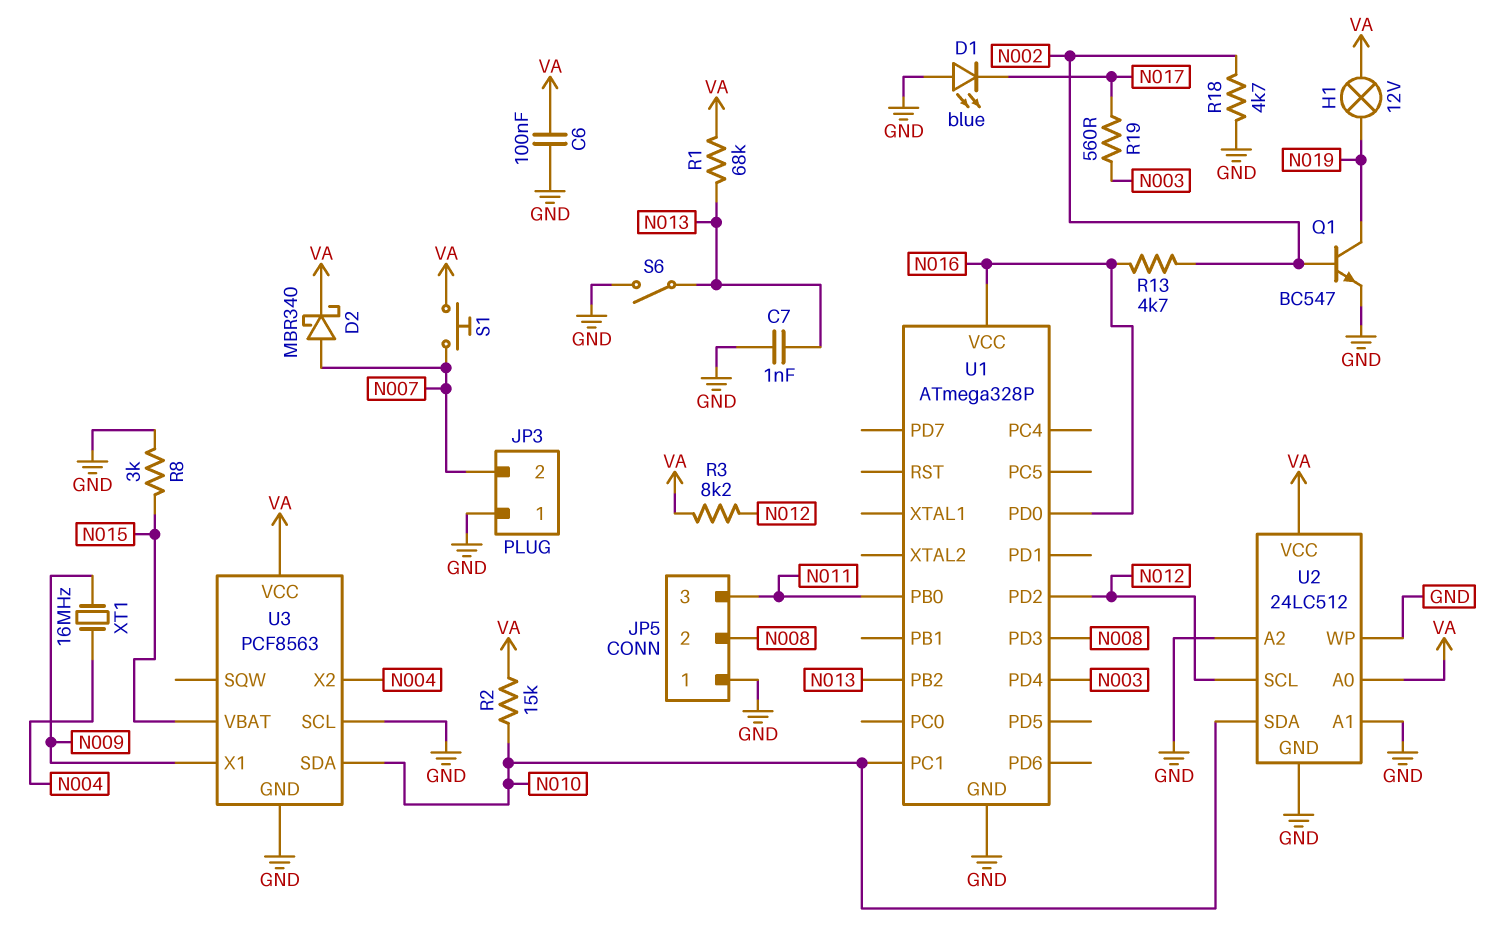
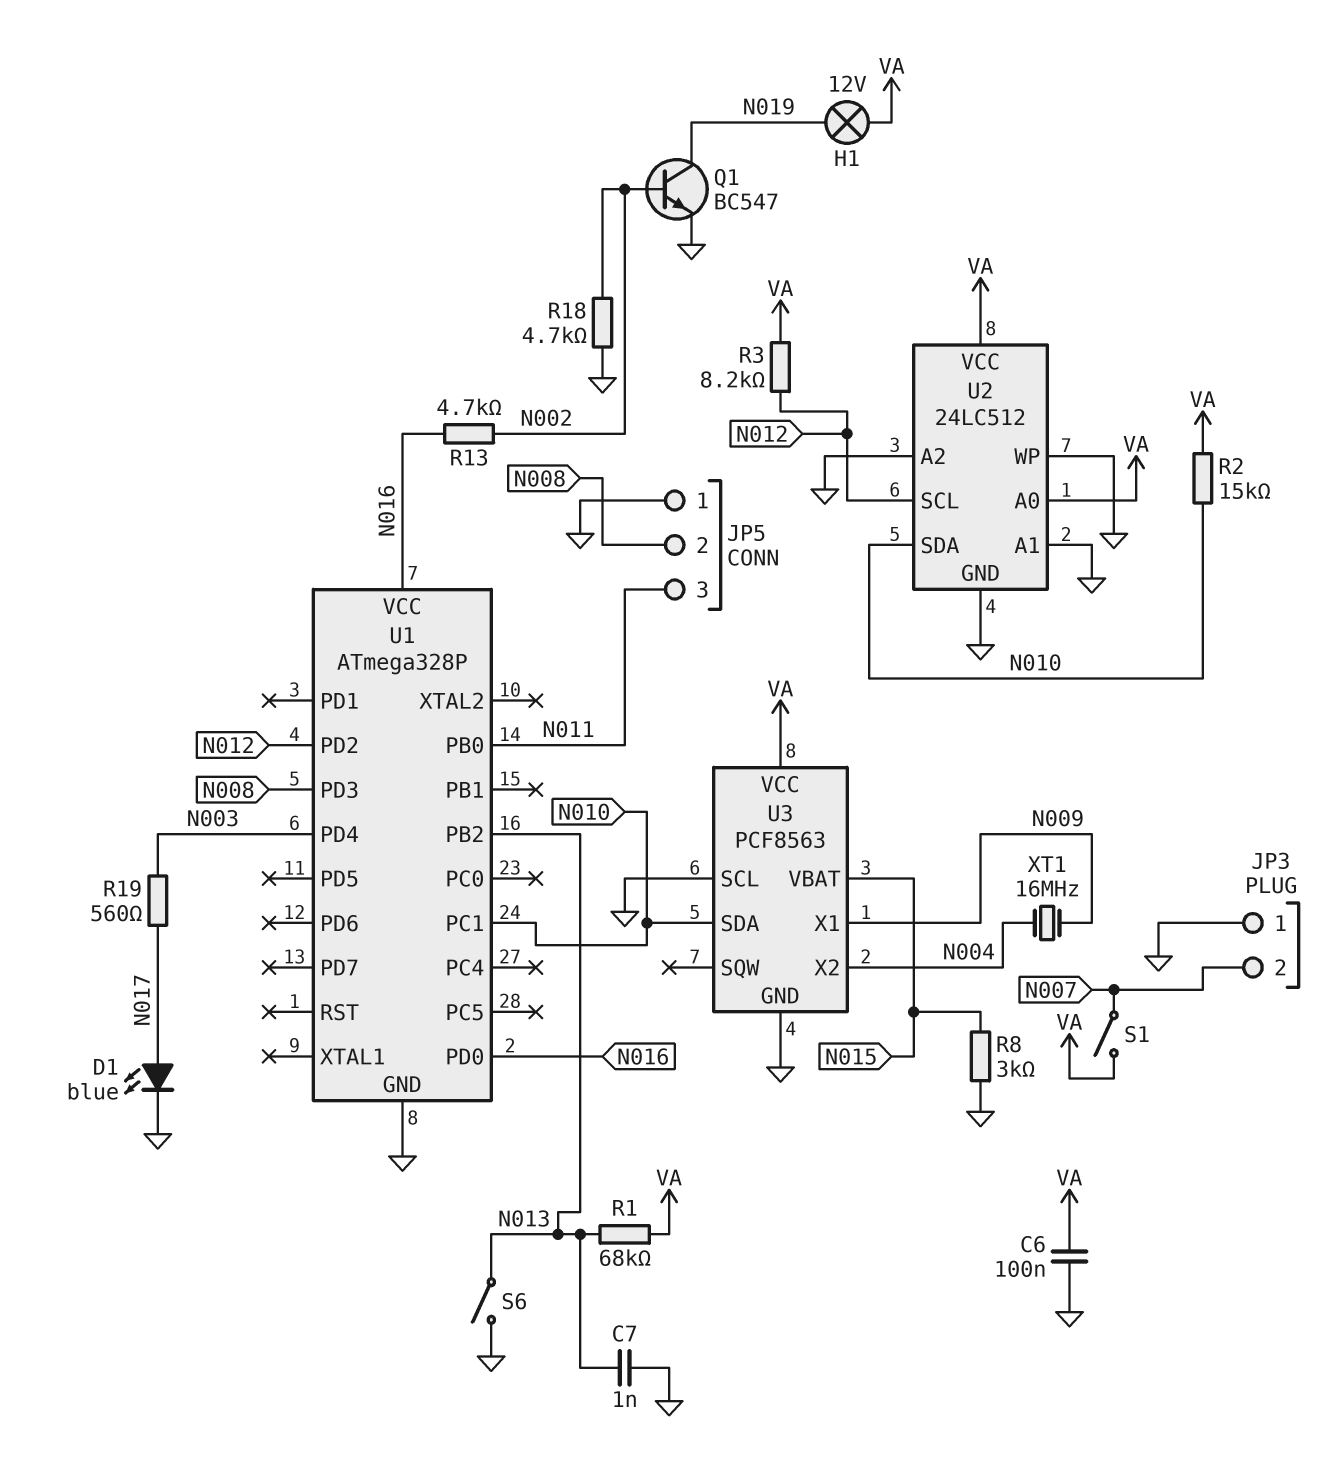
D1: LED blue (A GND, K N017) -> LED blue (A N017, K GND)
D2: schottky MBR340 (A N007, K VA) -> none
S1: button (N007, VA) -> switch (N007, VA)

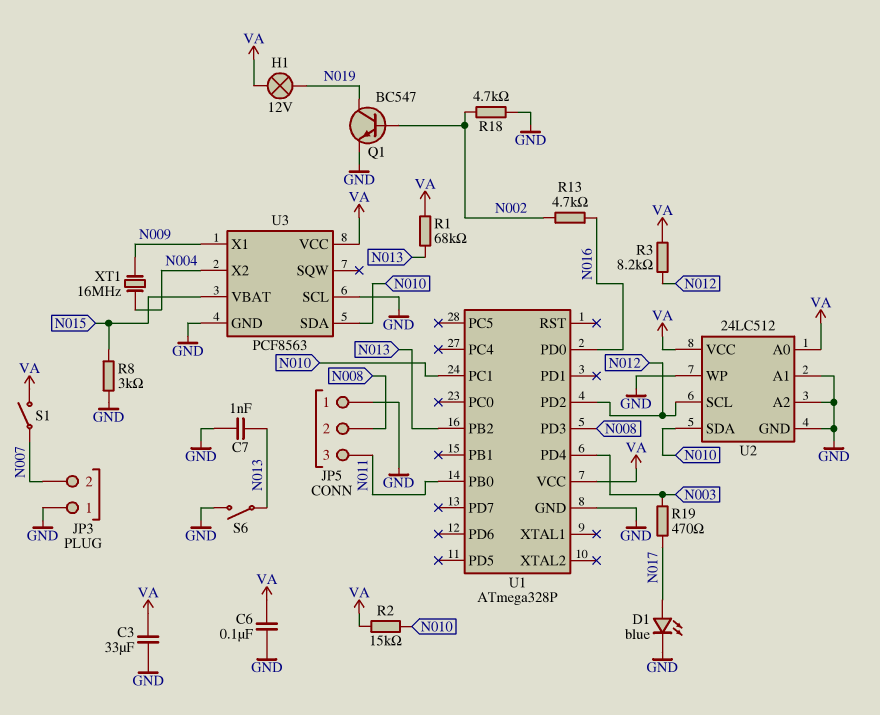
C3: none -> 33uF (GND, VA)
R19: 560 (N003, N017) -> 470 (N003, N017)
U1 pin VCC: N016 -> VA

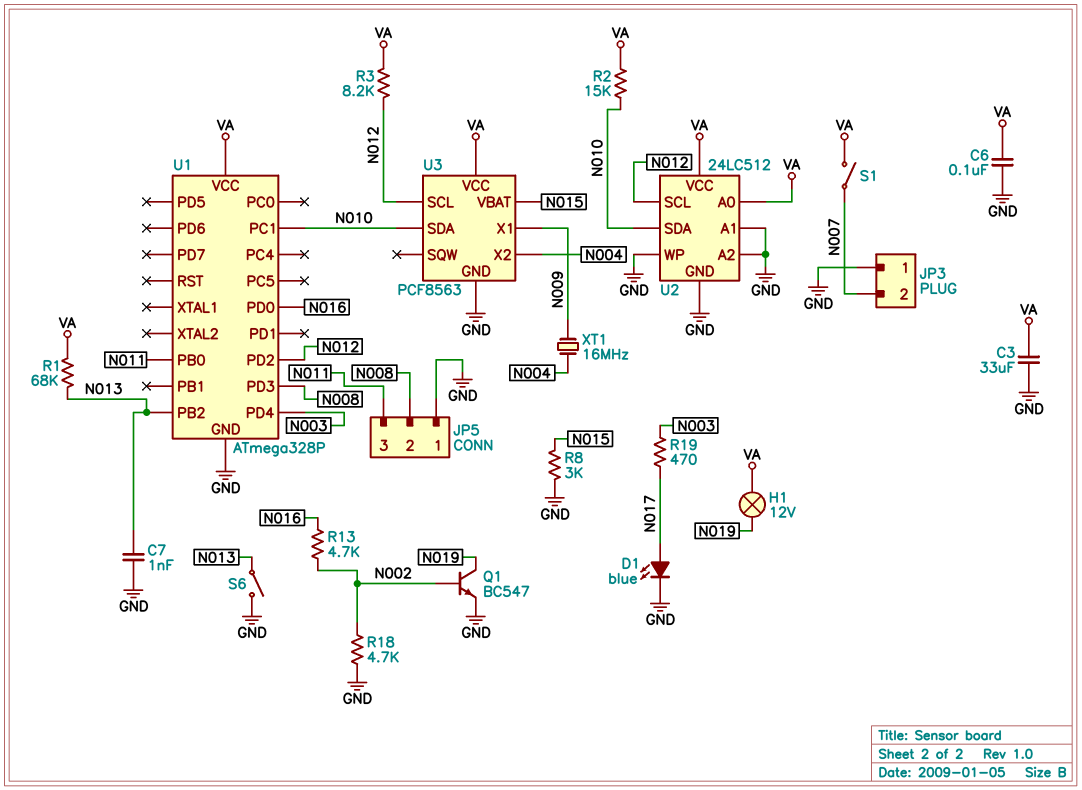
U3 pin SCL: GND -> N012

